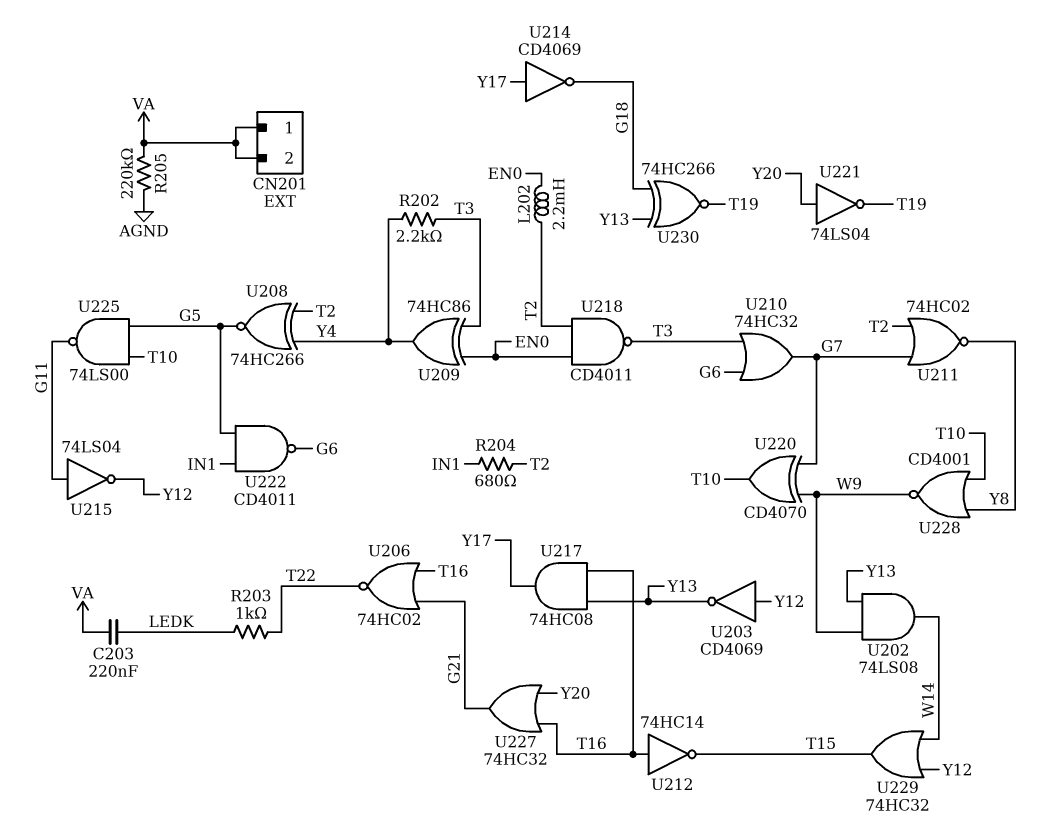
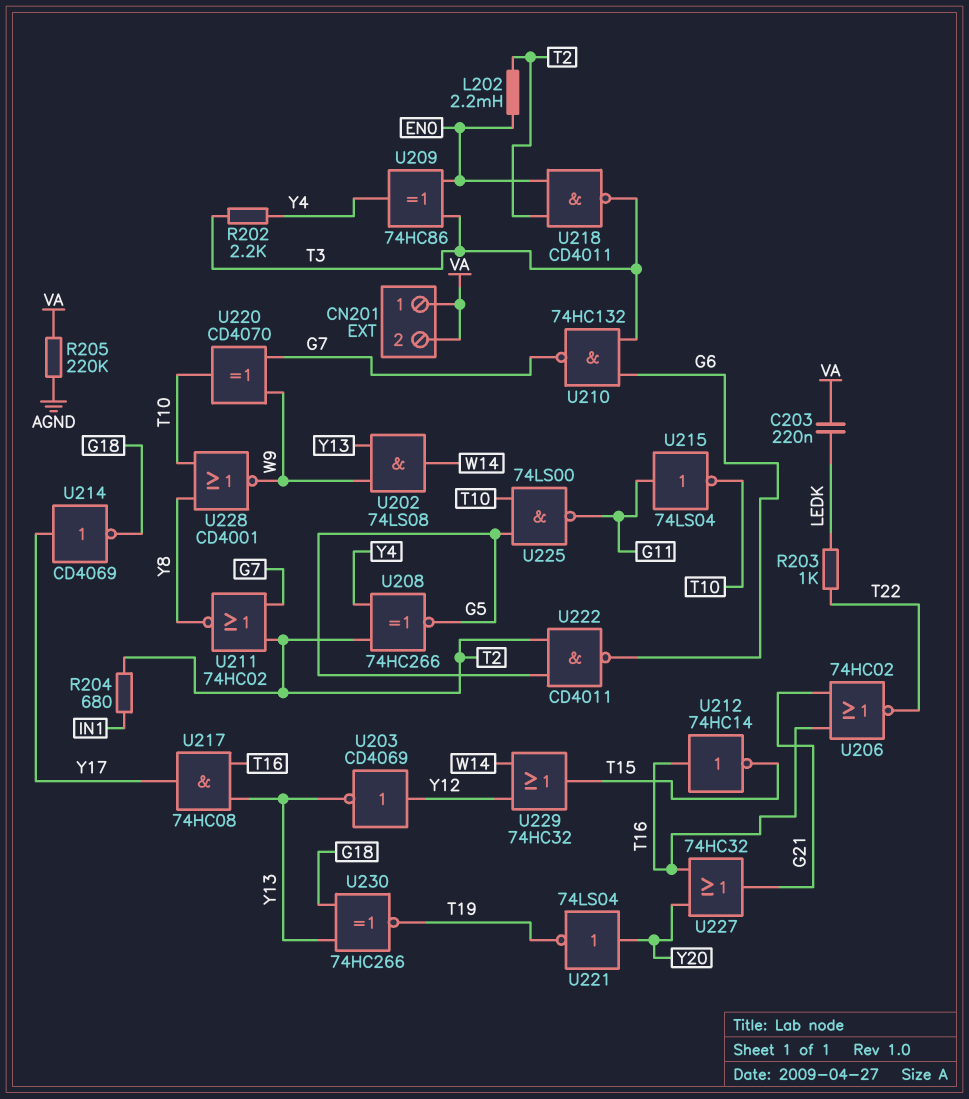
U210: OR 74HC32 (in G6, in T3, out G7) -> NAND 74HC132 (in G6, in T3, out G7)
U215: NOT 74LS04 (in G11, out Y12) -> NOT 74LS04 (in G11, out T10)
U222: NAND CD4011 (in G5, in IN1, out G6) -> NAND CD4011 (in G5, in T2, out G6)

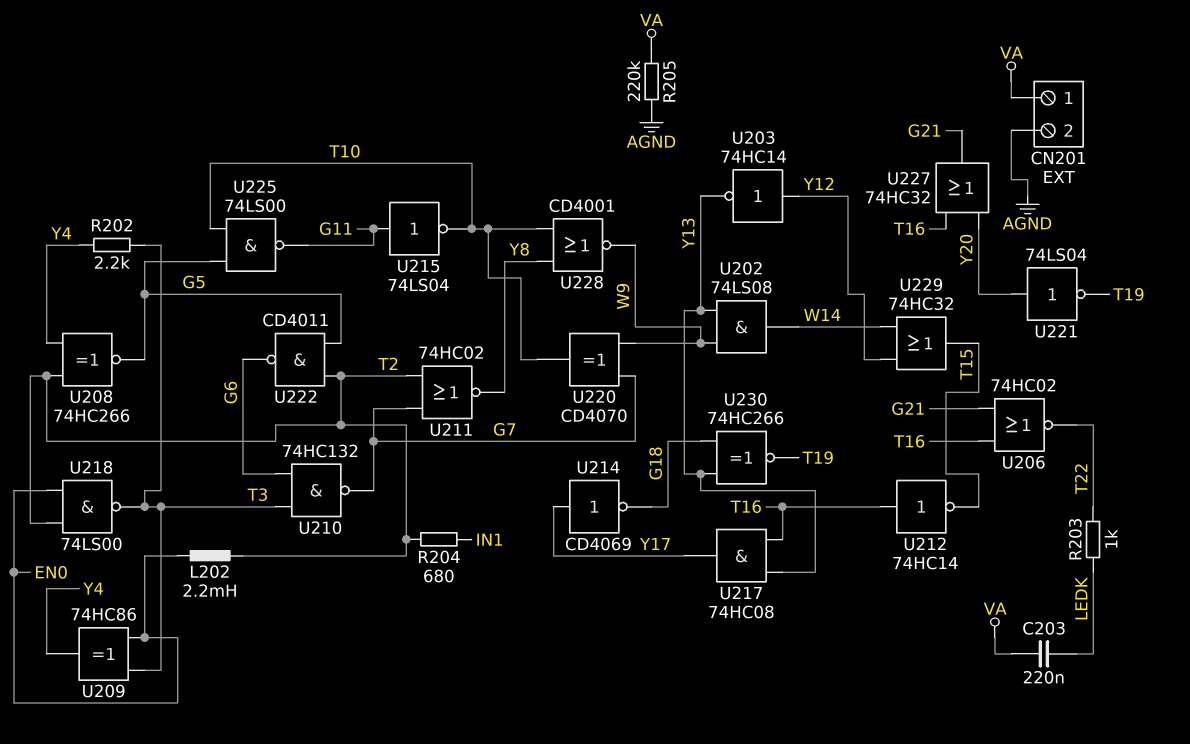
CN201 pin 2: VA -> AGND
U203: NOT CD4069 (in Y12, out Y13) -> NOT 74HC14 (in Y12, out Y13)
U218: NAND CD4011 (in EN0, in T2, out T3) -> NAND 74LS00 (in EN0, in T2, out T3)

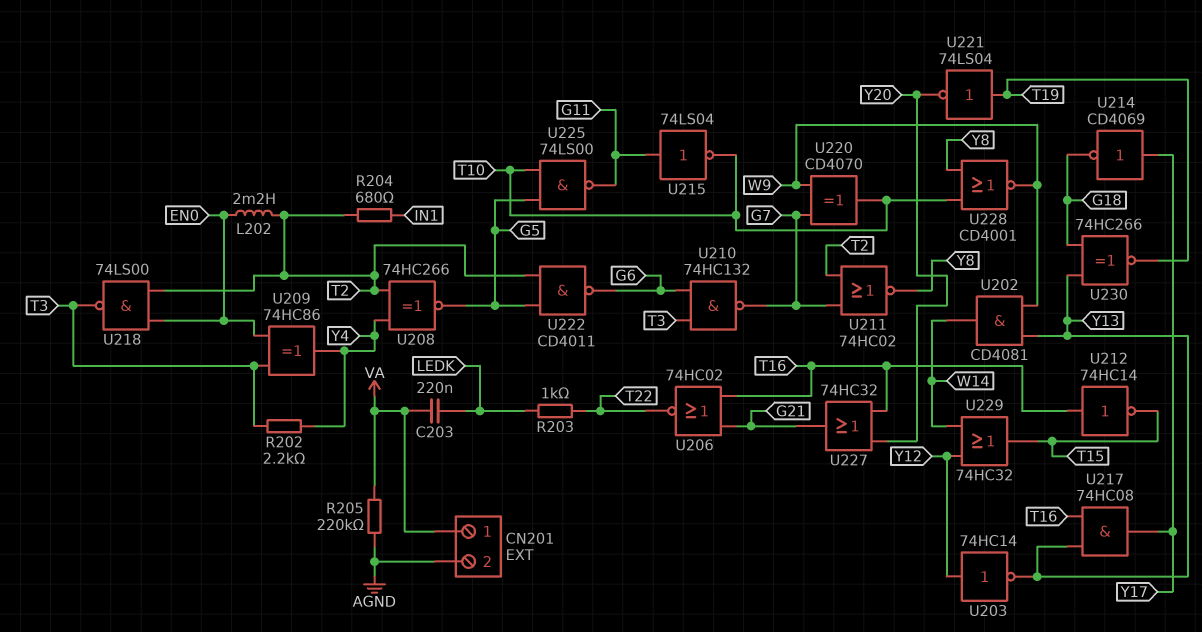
U202: AND 74LS08 (in W9, in Y13, out W14) -> AND CD4081 (in W9, in Y13, out W14)
U221: NOT 74LS04 (in Y20, out T19) -> NOT 74LS04 (in T19, out Y20)

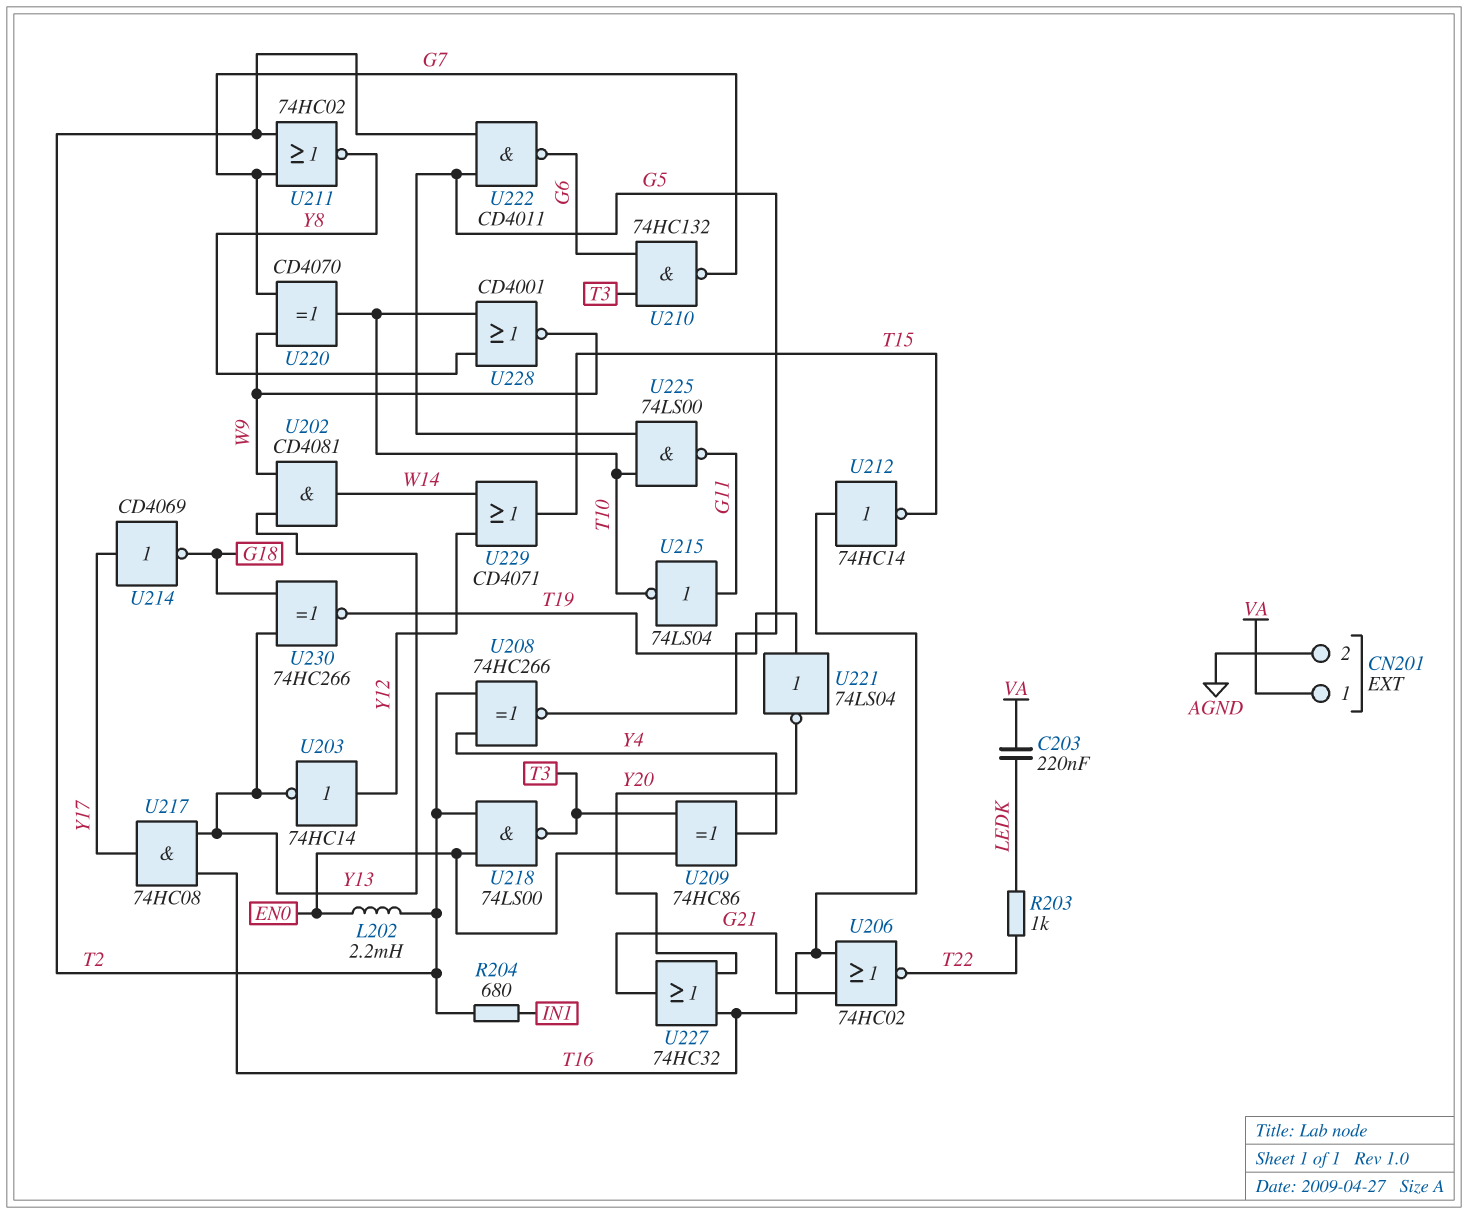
R202: 2.2k (T3, Y4) -> none
R205: 220k (AGND, VA) -> none
U229: OR 74HC32 (in W14, in Y12, out T15) -> OR CD4071 (in W14, in Y12, out T15)

